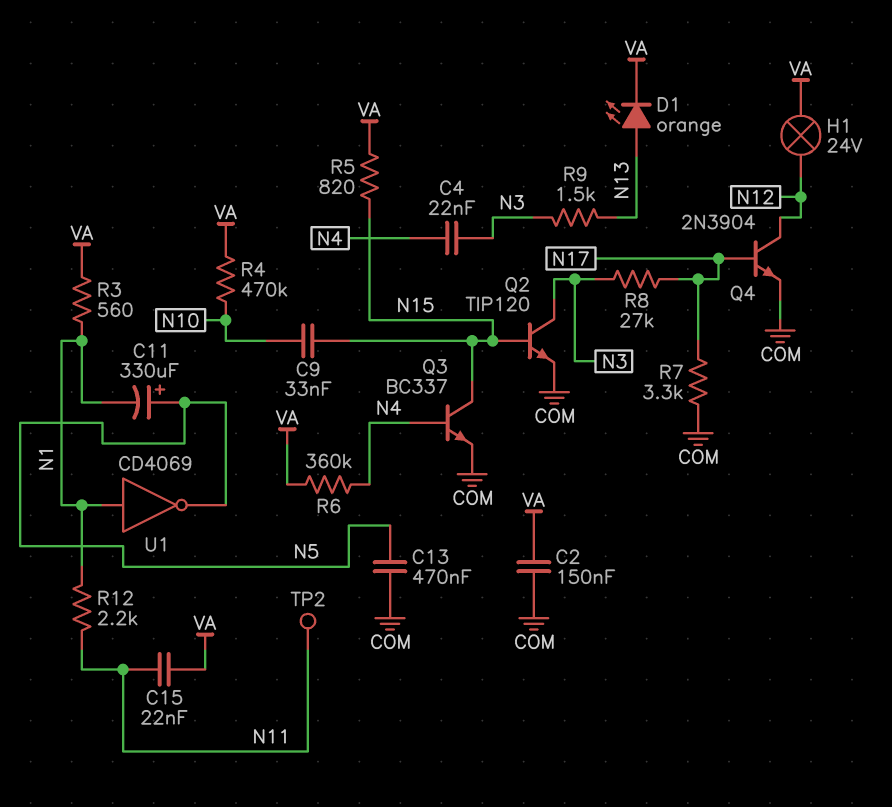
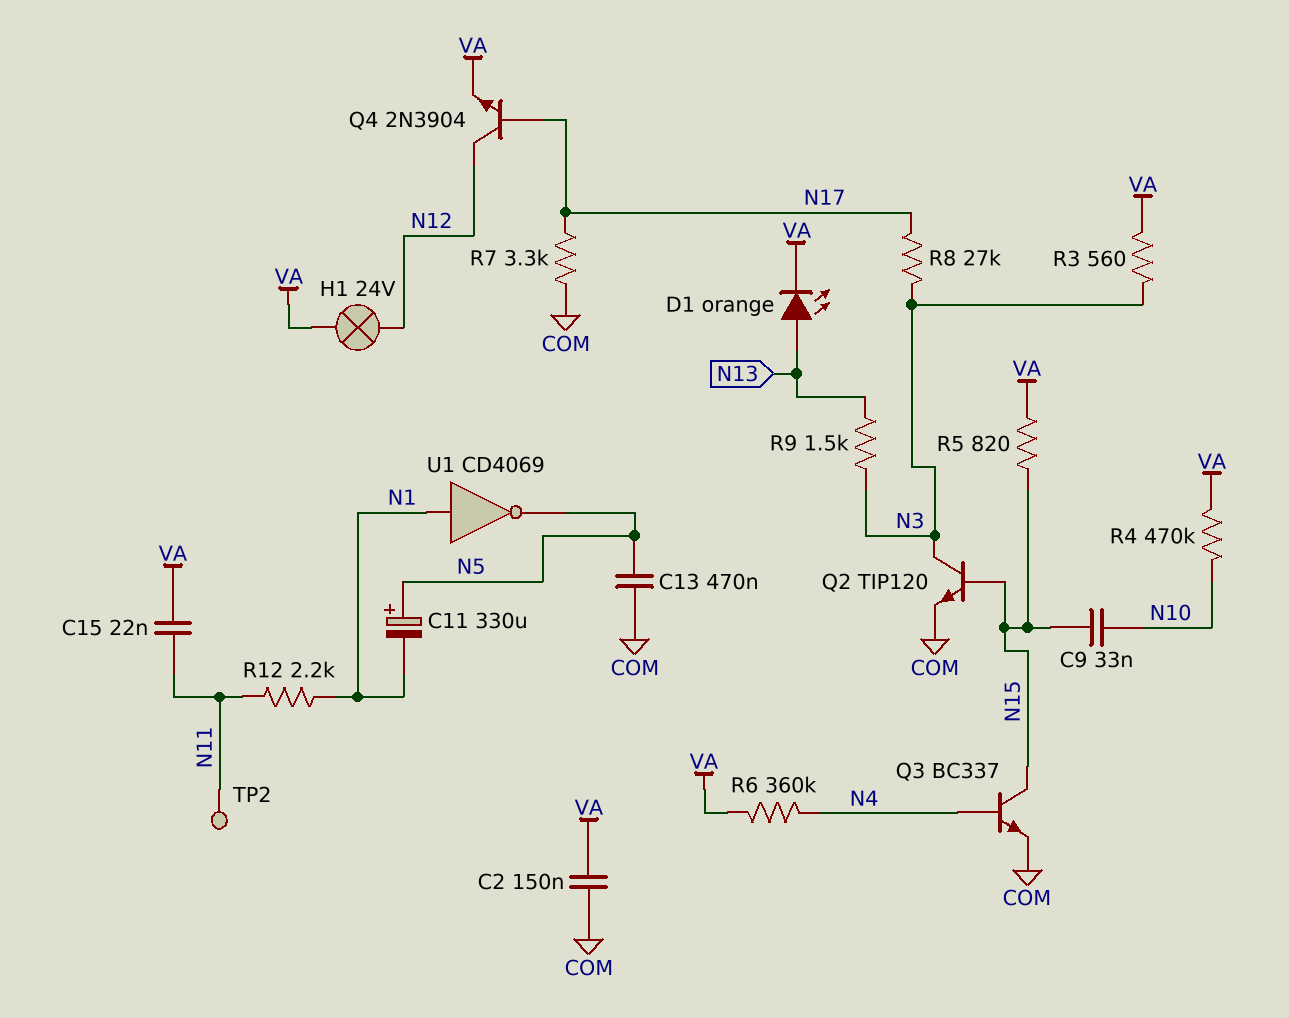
C4: 22nF (N3, N4) -> none
Q4: NPN 2N3904 (B N17, C N12, E COM) -> NPN 2N3904 (B N17, C N12, E VA)
R3: 560 (N1, VA) -> 560 (N3, VA)

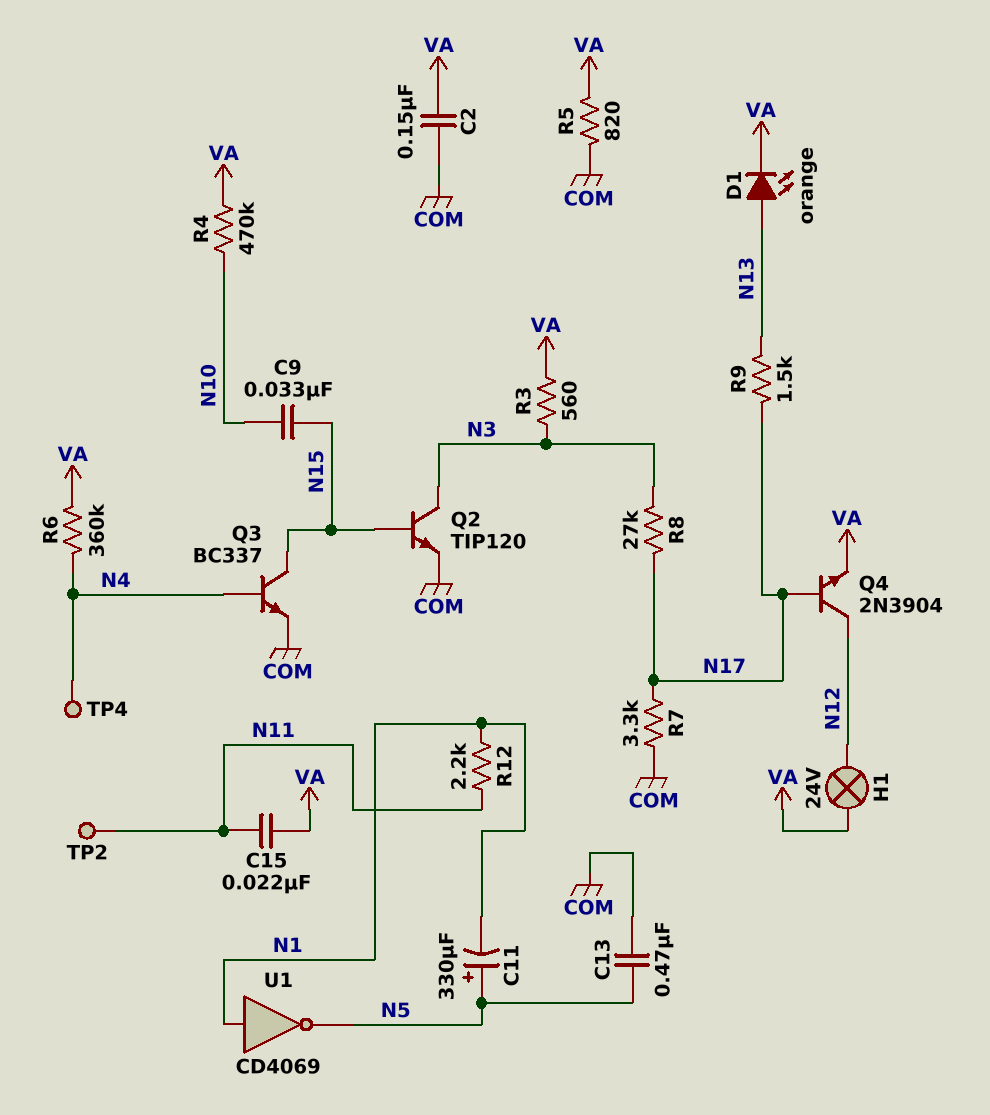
R5: 820 (N15, VA) -> 820 (COM, VA)
R9: 1.5k (N3, N13) -> 1.5k (N13, N17)
TP4: none -> test point (N4)

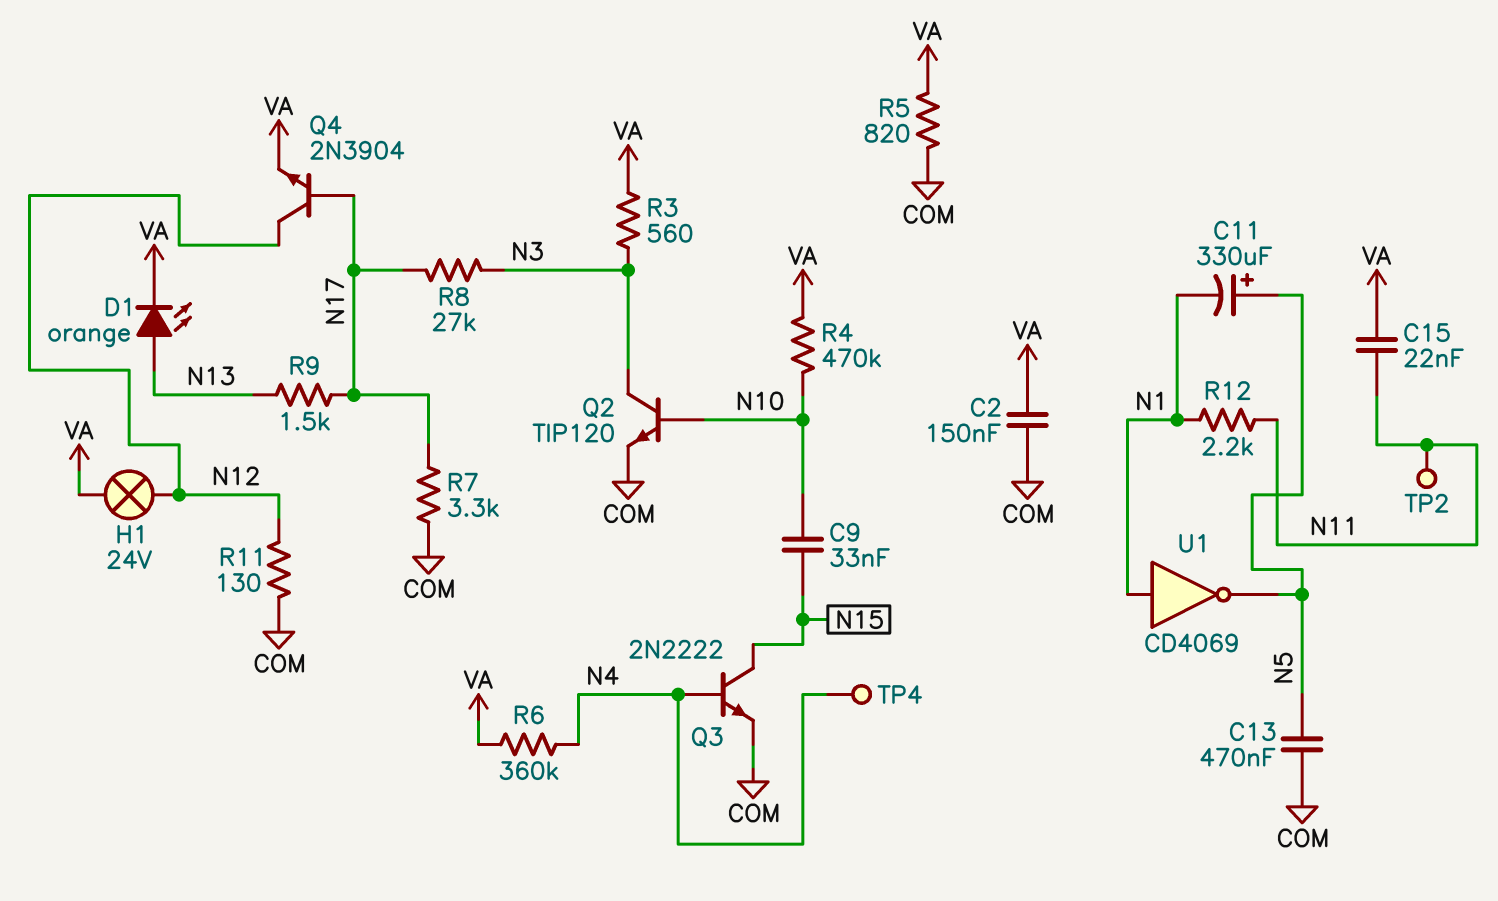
Q2: NPN TIP120 (B N15, C N3, E COM) -> NPN TIP120 (B N10, C N3, E COM)
Q3: NPN BC337 (B N4, C N15, E COM) -> NPN 2N2222 (B N4, C N15, E COM)
R11: none -> 130 (COM, N12)

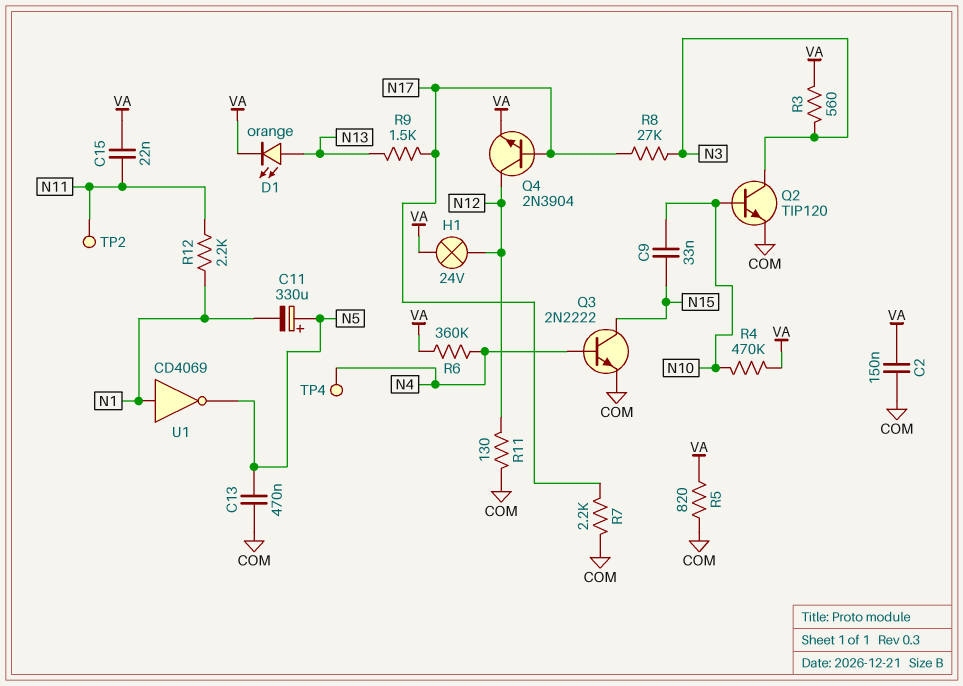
R7: 3.3k (COM, N17) -> 2.2k (COM, N17)

